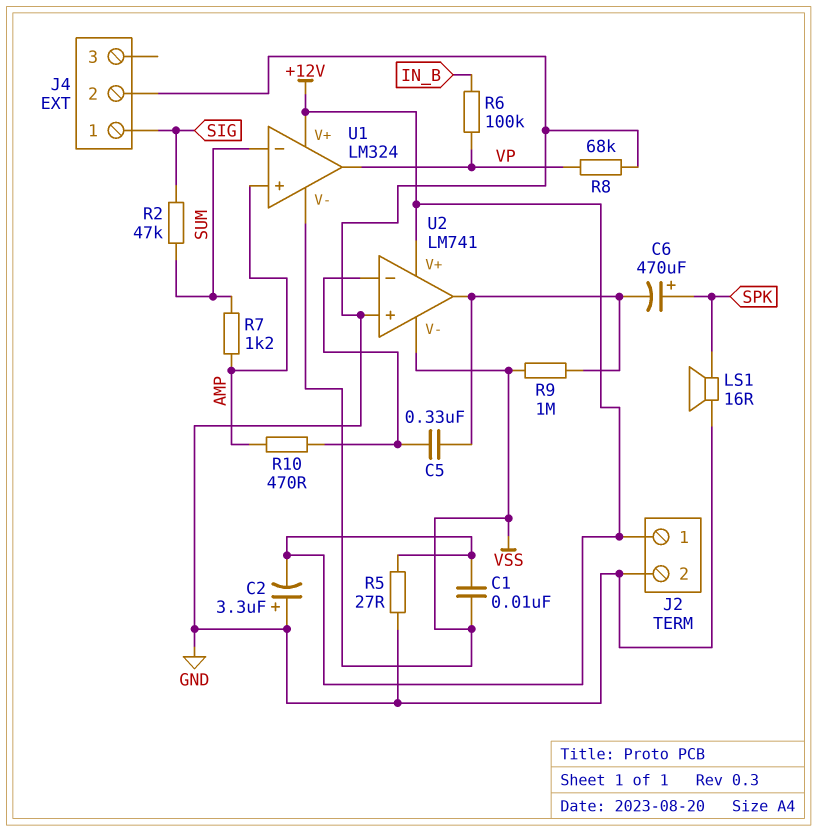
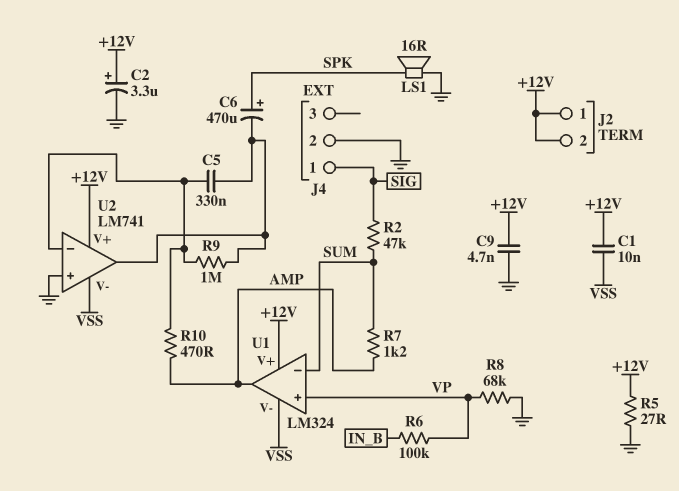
C2: 3.3uF (plus GND, minus +12V) -> 3.3uF (plus +12V, minus GND)
C9: none -> 4.7nF (+12V, GND)
J2 pin 2: GND -> +12V
R9: 1M (U2/out, VSS) -> 1M (U2/in-, U2/out)
U1 pin in+: AMP -> VP
U1 pin out: VP -> AMP

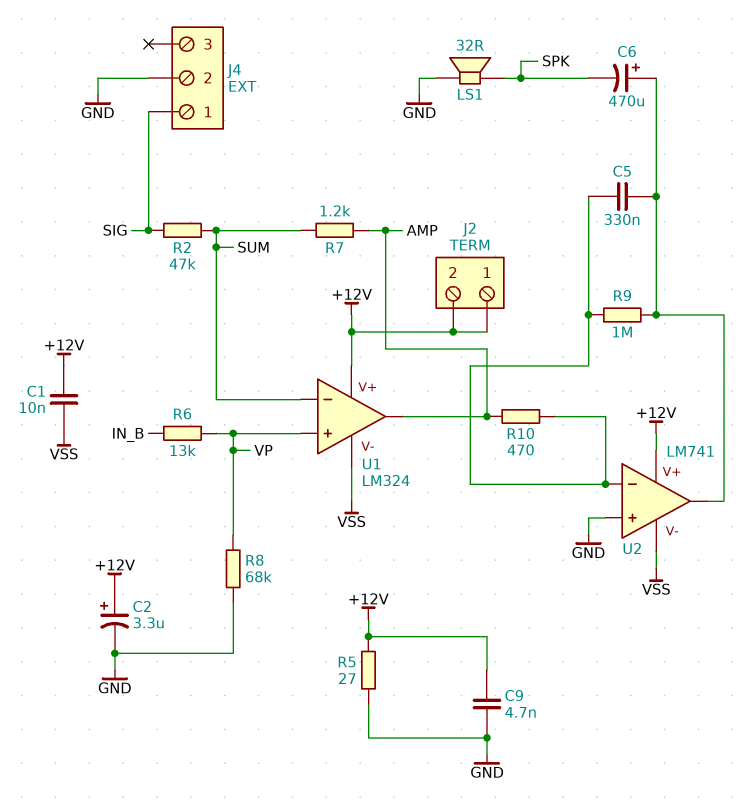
C6: 470uF (plus SPK, minus U2/out) -> 470uF (plus U2/out, minus SPK)
LS1: speaker 16R (GND, SPK) -> speaker 32R (GND, SPK)
R6: 100k (IN_B, VP) -> 13k (IN_B, VP)

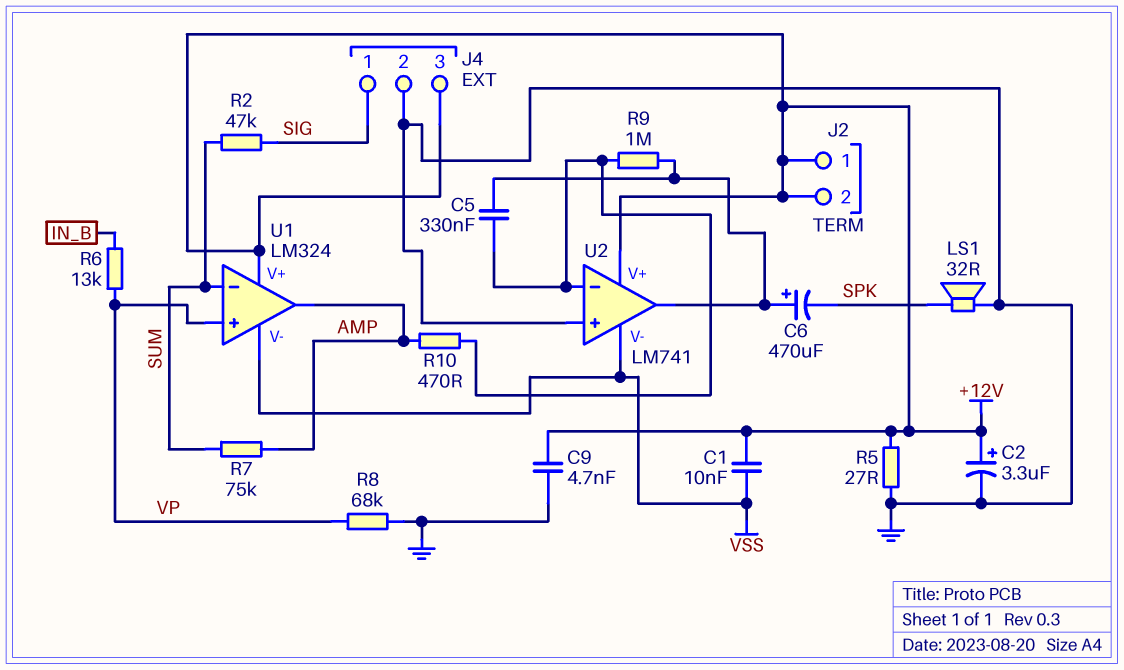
J4 pin 3: none -> +12V
R7: 1.2k (AMP, SUM) -> 75k (AMP, SUM)

